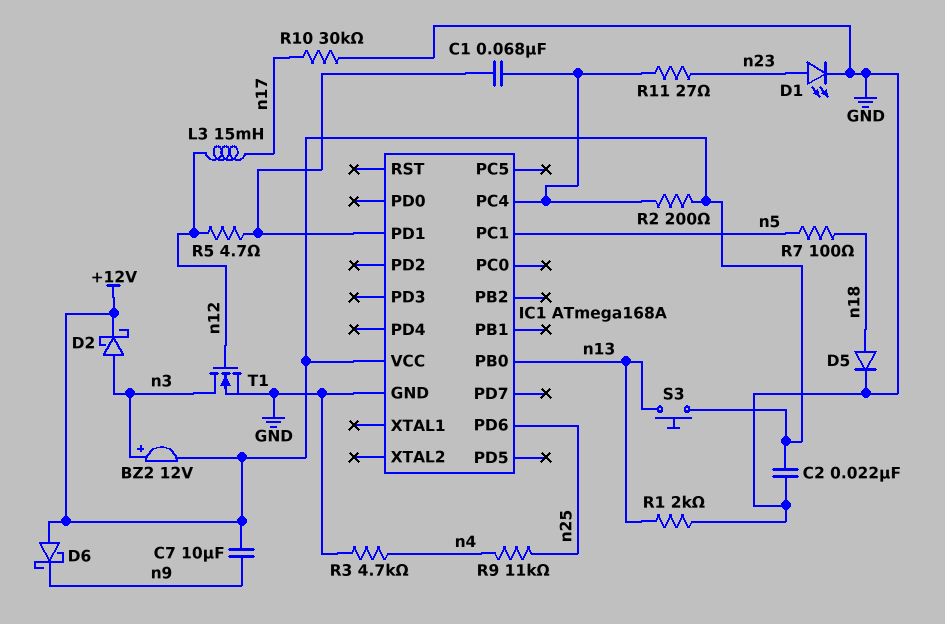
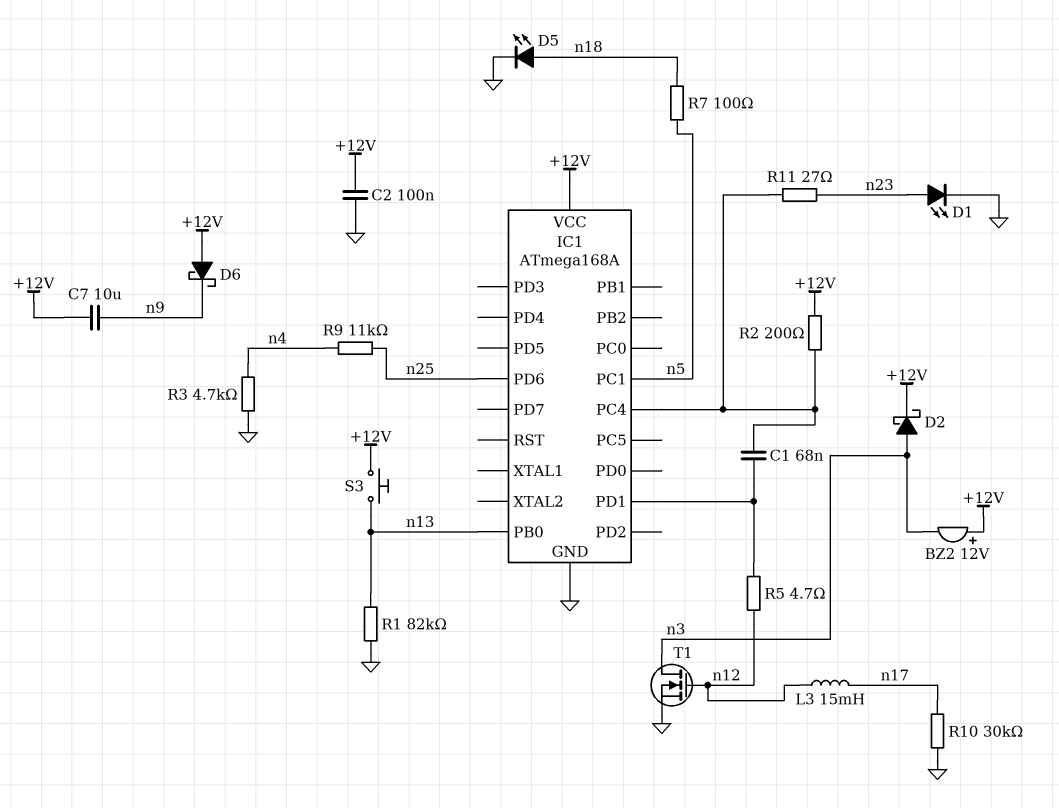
BZ2: buzzer 12V (plus n3, minus +12V) -> buzzer 12V (plus +12V, minus n3)
C2: 22nF (+12V, GND) -> 100nF (+12V, GND)
D5: diode (A n18, K GND) -> LED (A n18, K GND)
R1: 2k (GND, n13) -> 82k (GND, n13)

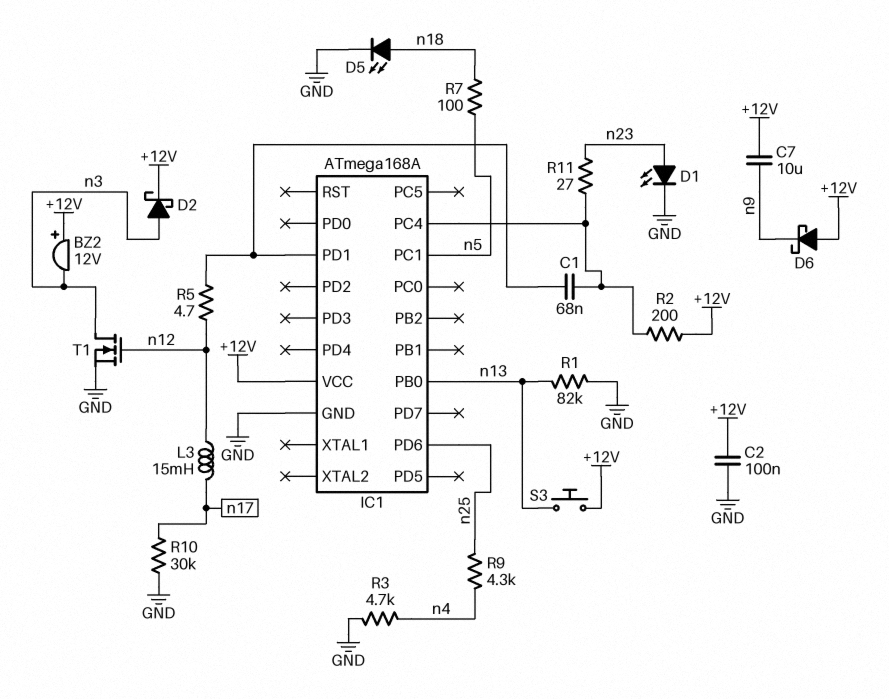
R9: 11k (n4, n25) -> 4.3k (n4, n25)

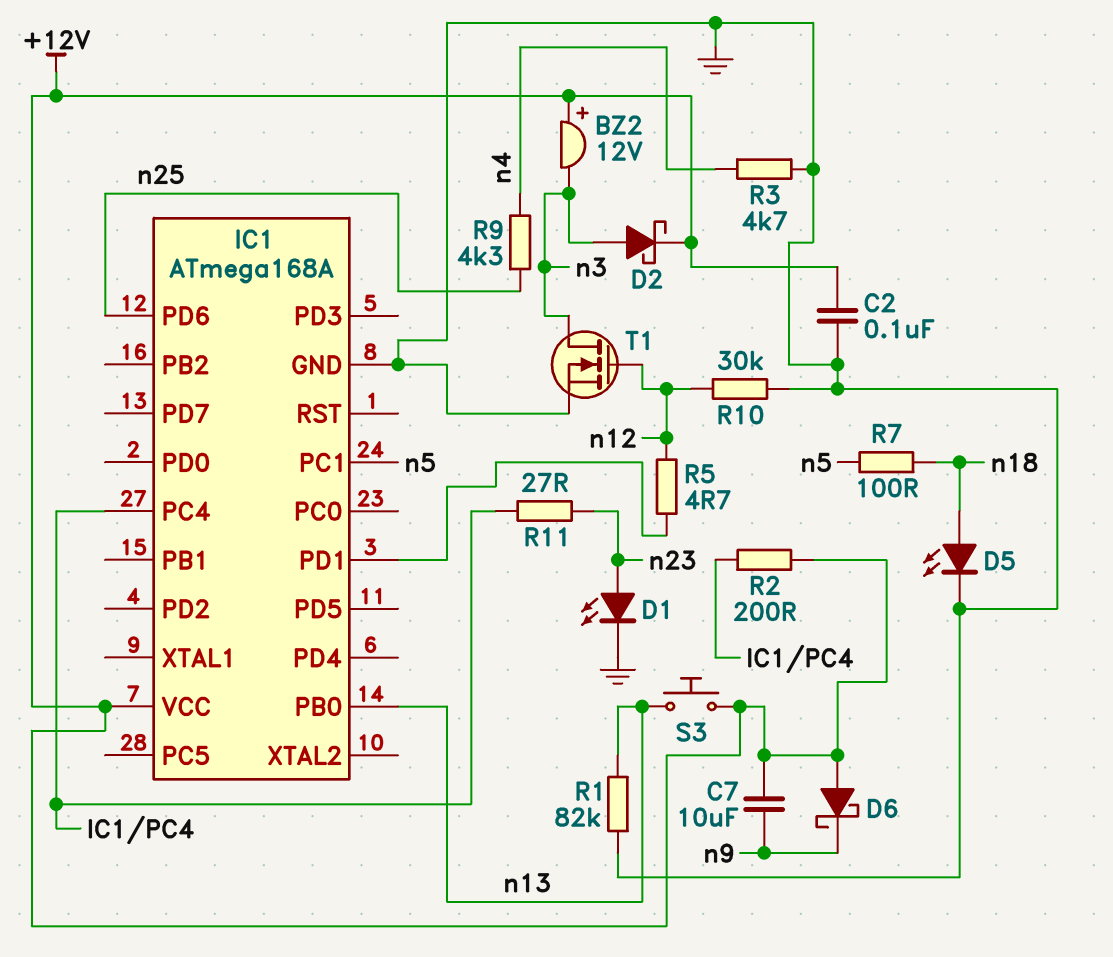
C1: 68nF (IC1/PC4, IC1/PD1) -> none
L3: 15mH (n12, n17) -> none
R10: 30k (GND, n17) -> 30k (GND, n12)

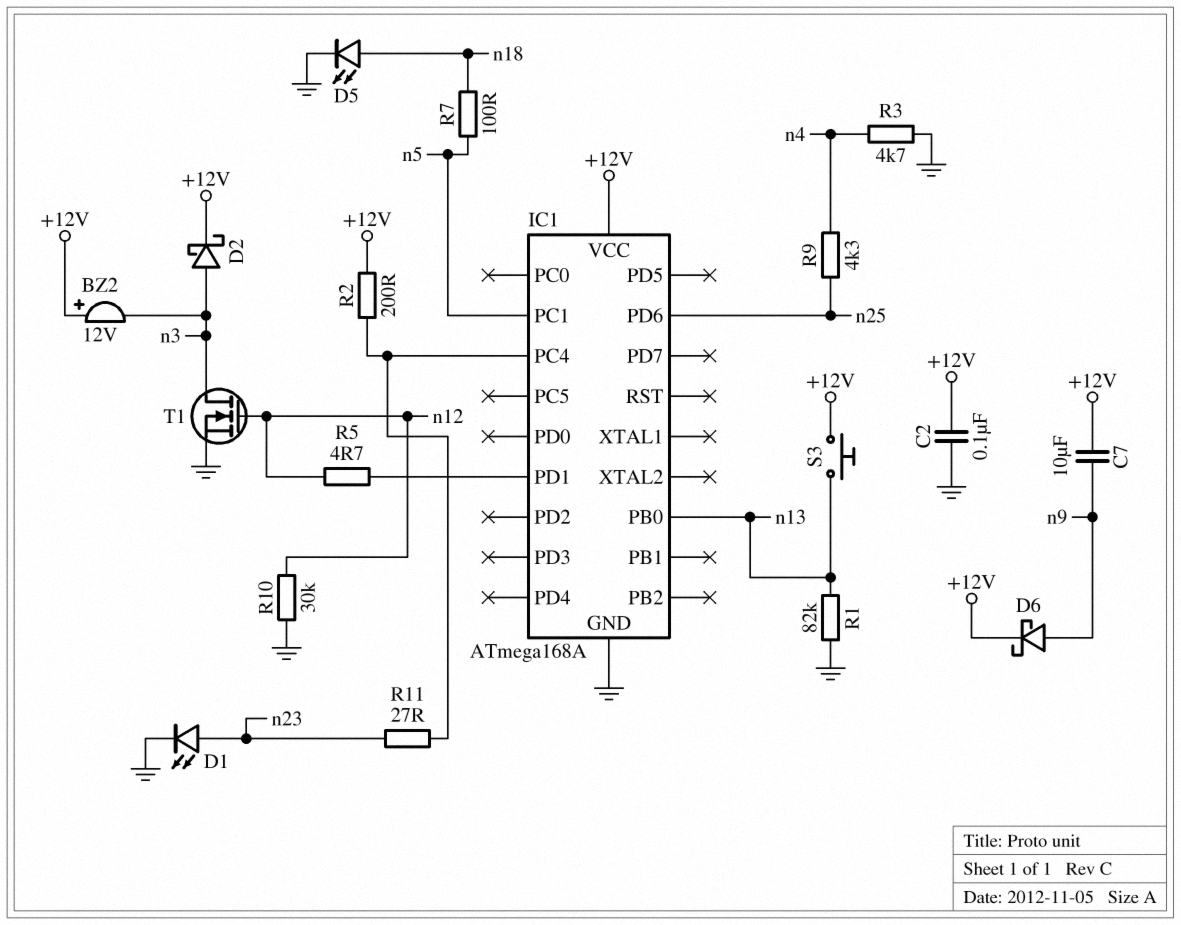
D6: schottky (A +12V, K n9) -> schottky (A n9, K +12V)

